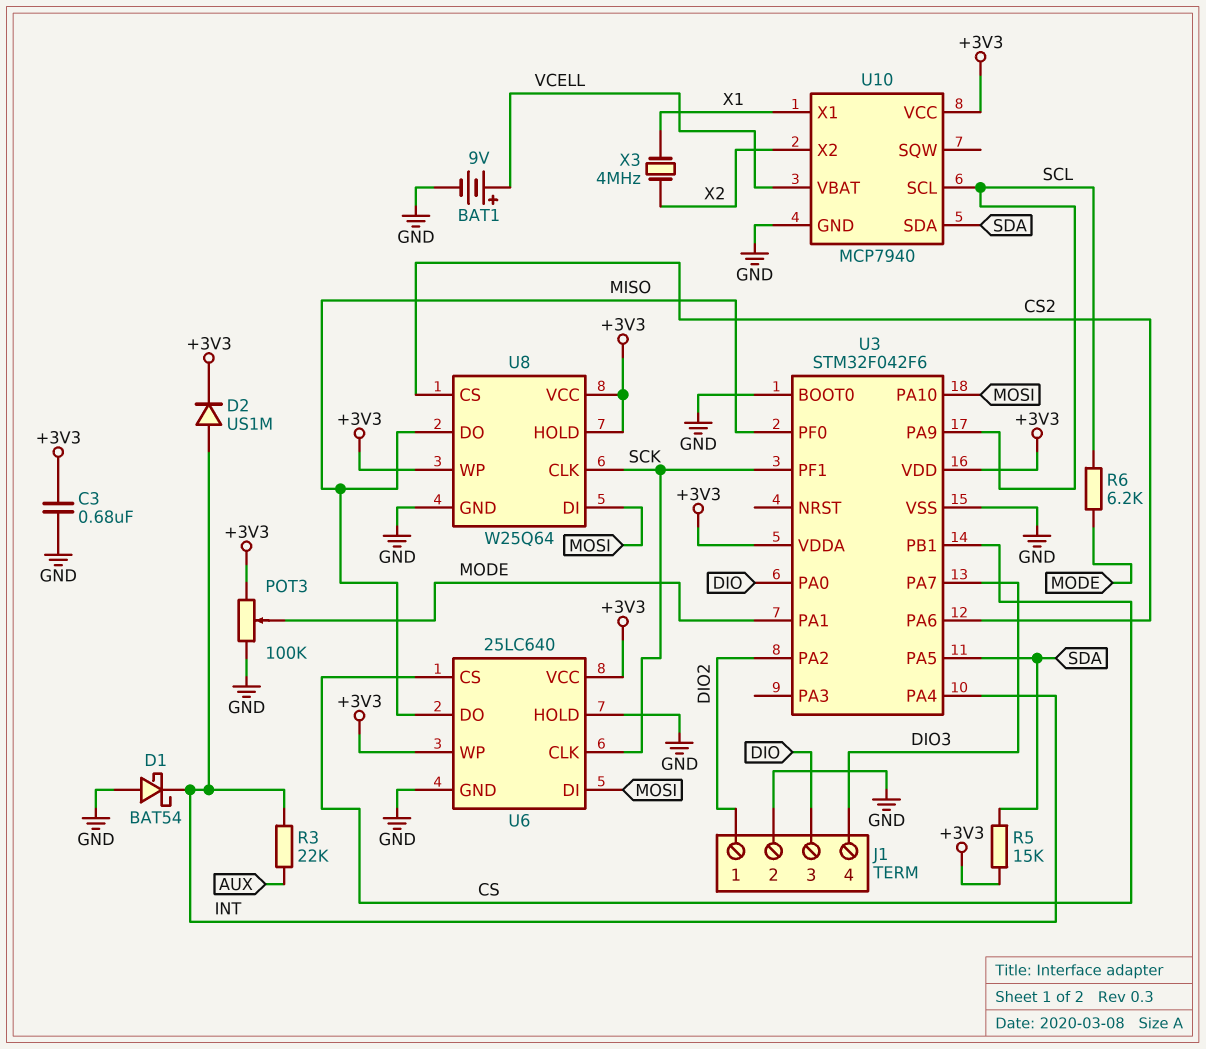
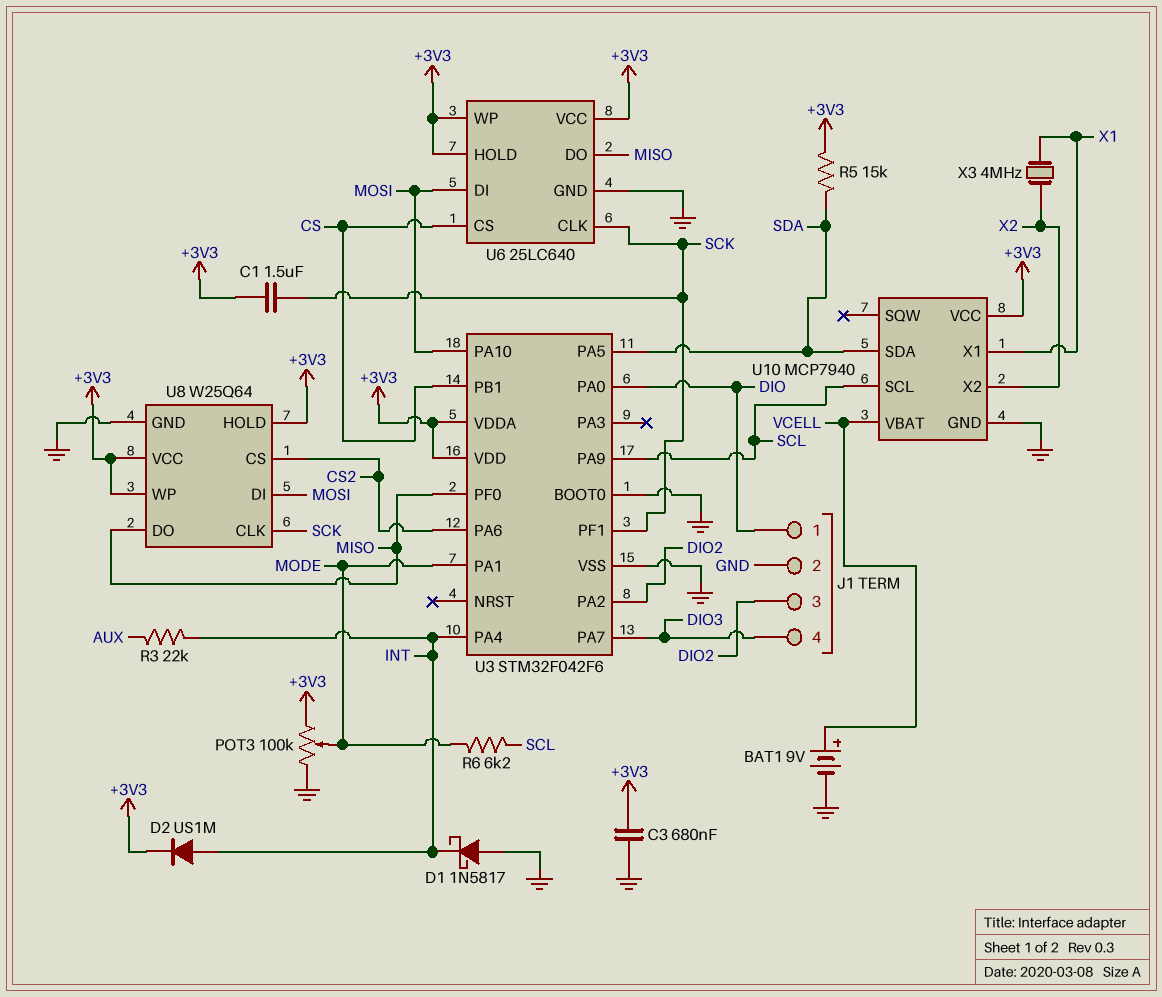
C1: none -> 1.5uF (+3V3, SCK)
D1: schottky BAT54 (A GND, K INT) -> schottky 1N5817 (A GND, K INT)
J1 pin 1: DIO2 -> DIO
J1 pin 3: DIO -> DIO2
U6 pin HOLD: GND -> +3V3

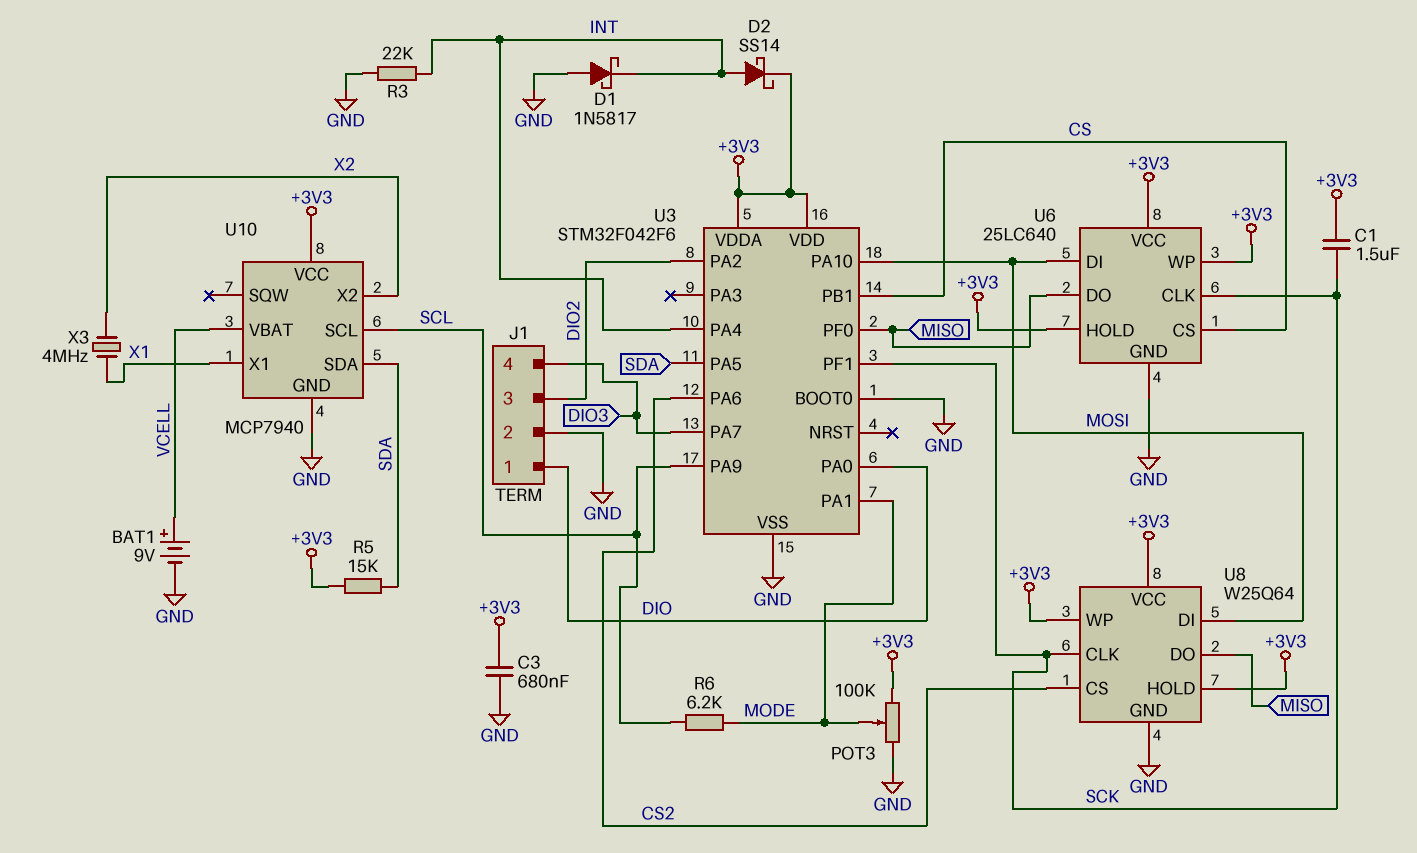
D2: diode US1M (A INT, K +3V3) -> schottky SS14 (A INT, K +3V3)
R3: 22k (AUX, INT) -> 22k (GND, INT)

